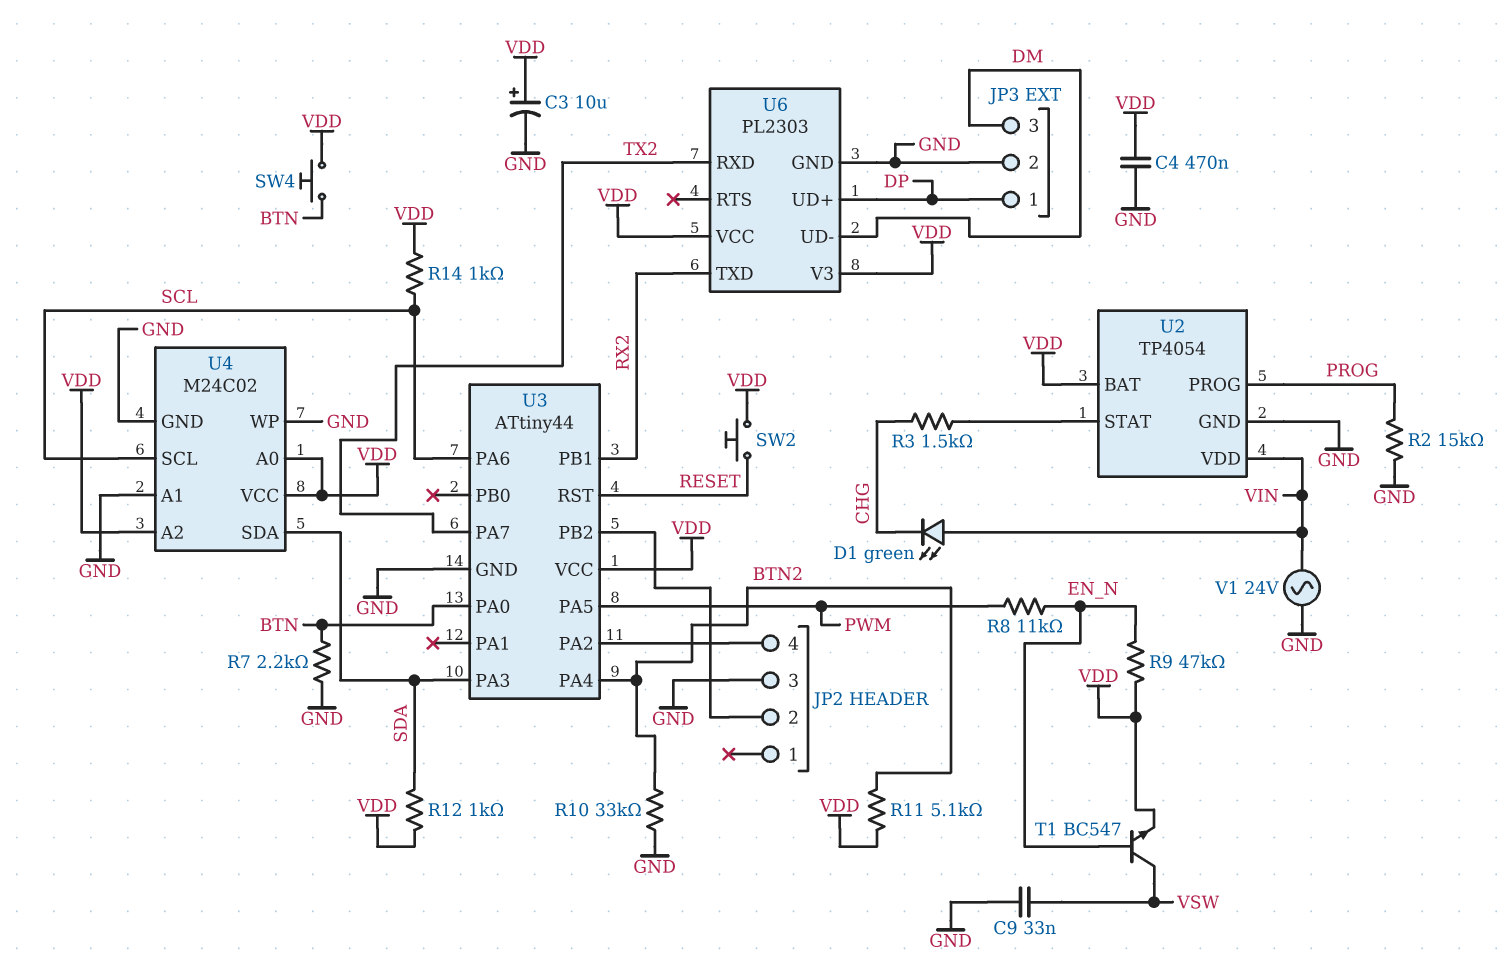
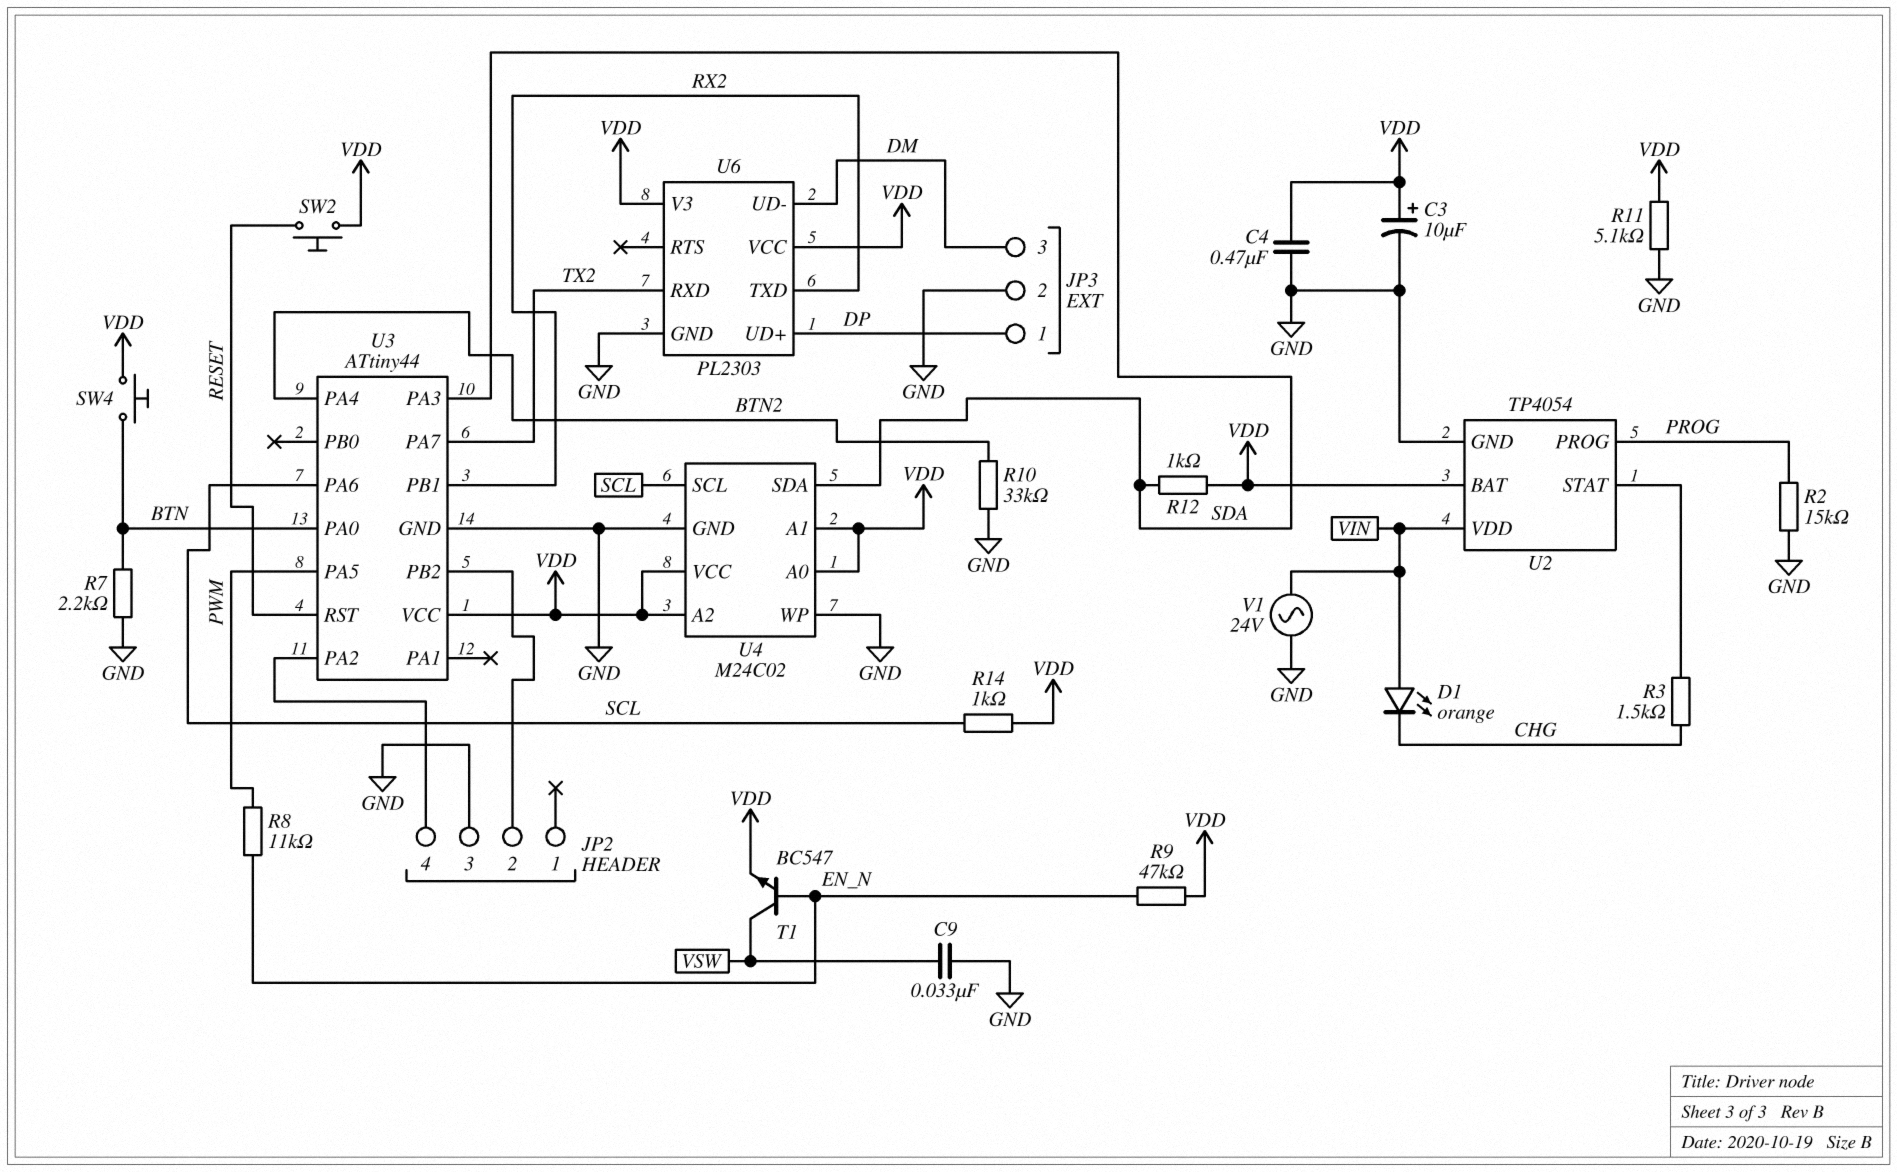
D1: LED green (A VIN, K CHG) -> LED orange (A VIN, K CHG)
R11: 5.1k (BTN2, VDD) -> 5.1k (GND, VDD)
U4 pin A1: GND -> VDD

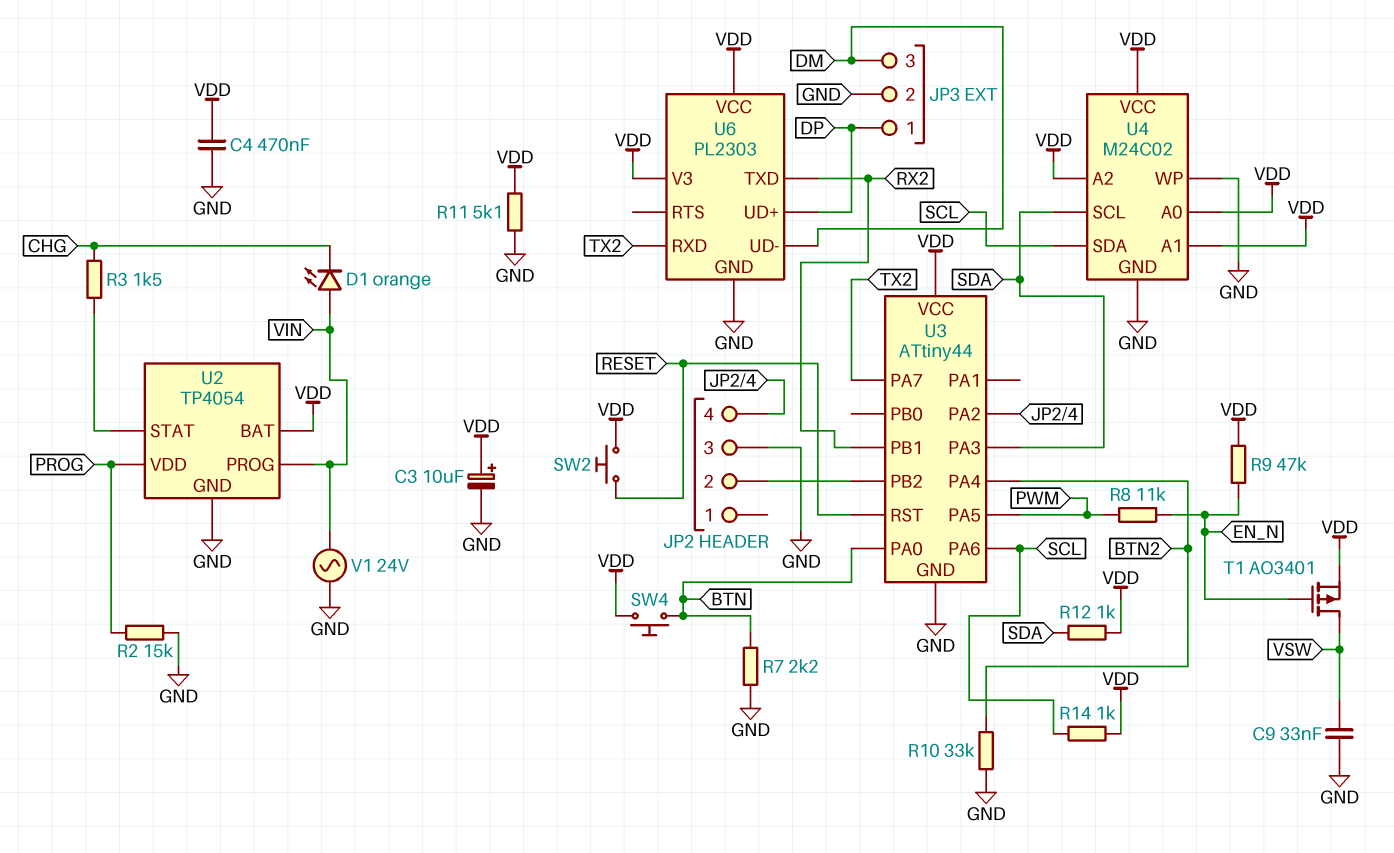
T1: NPN BC547 (B EN_N, C VSW, E VDD) -> PMOS AO3401 (G EN_N, D VSW, S VDD)
U2 pin PROG: PROG -> VIN
U2 pin VDD: VIN -> PROG
U4 pin SCL: SCL -> SDA
U4 pin SDA: SDA -> SCL

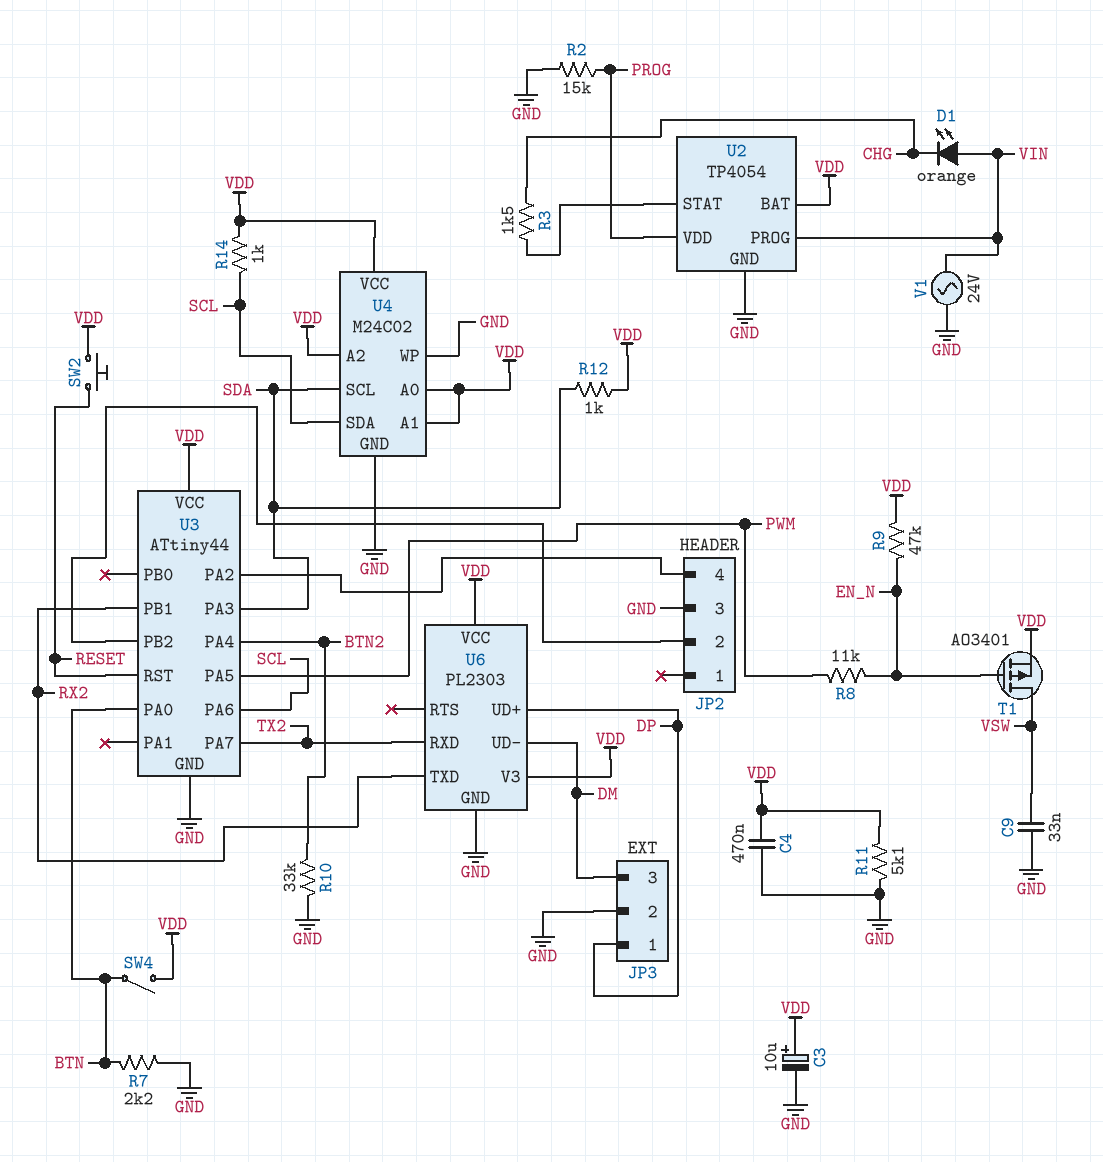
SW4: button (BTN, VDD) -> switch (BTN, VDD)

